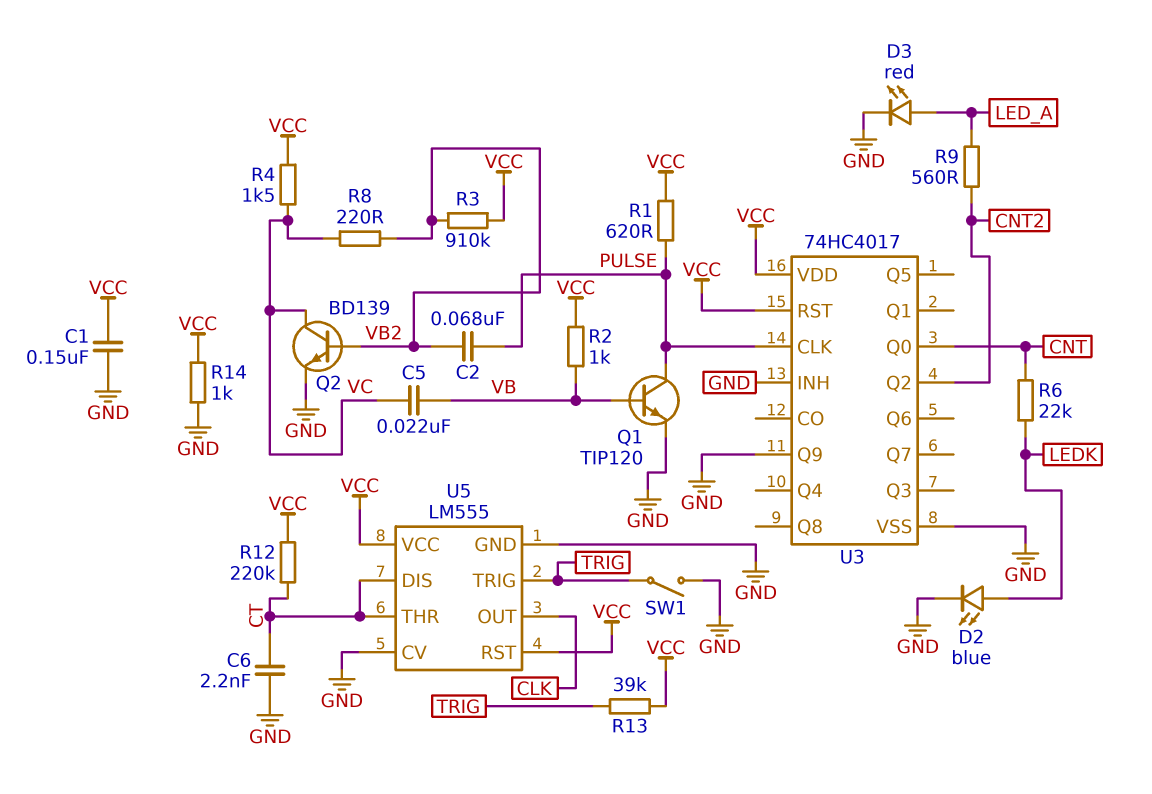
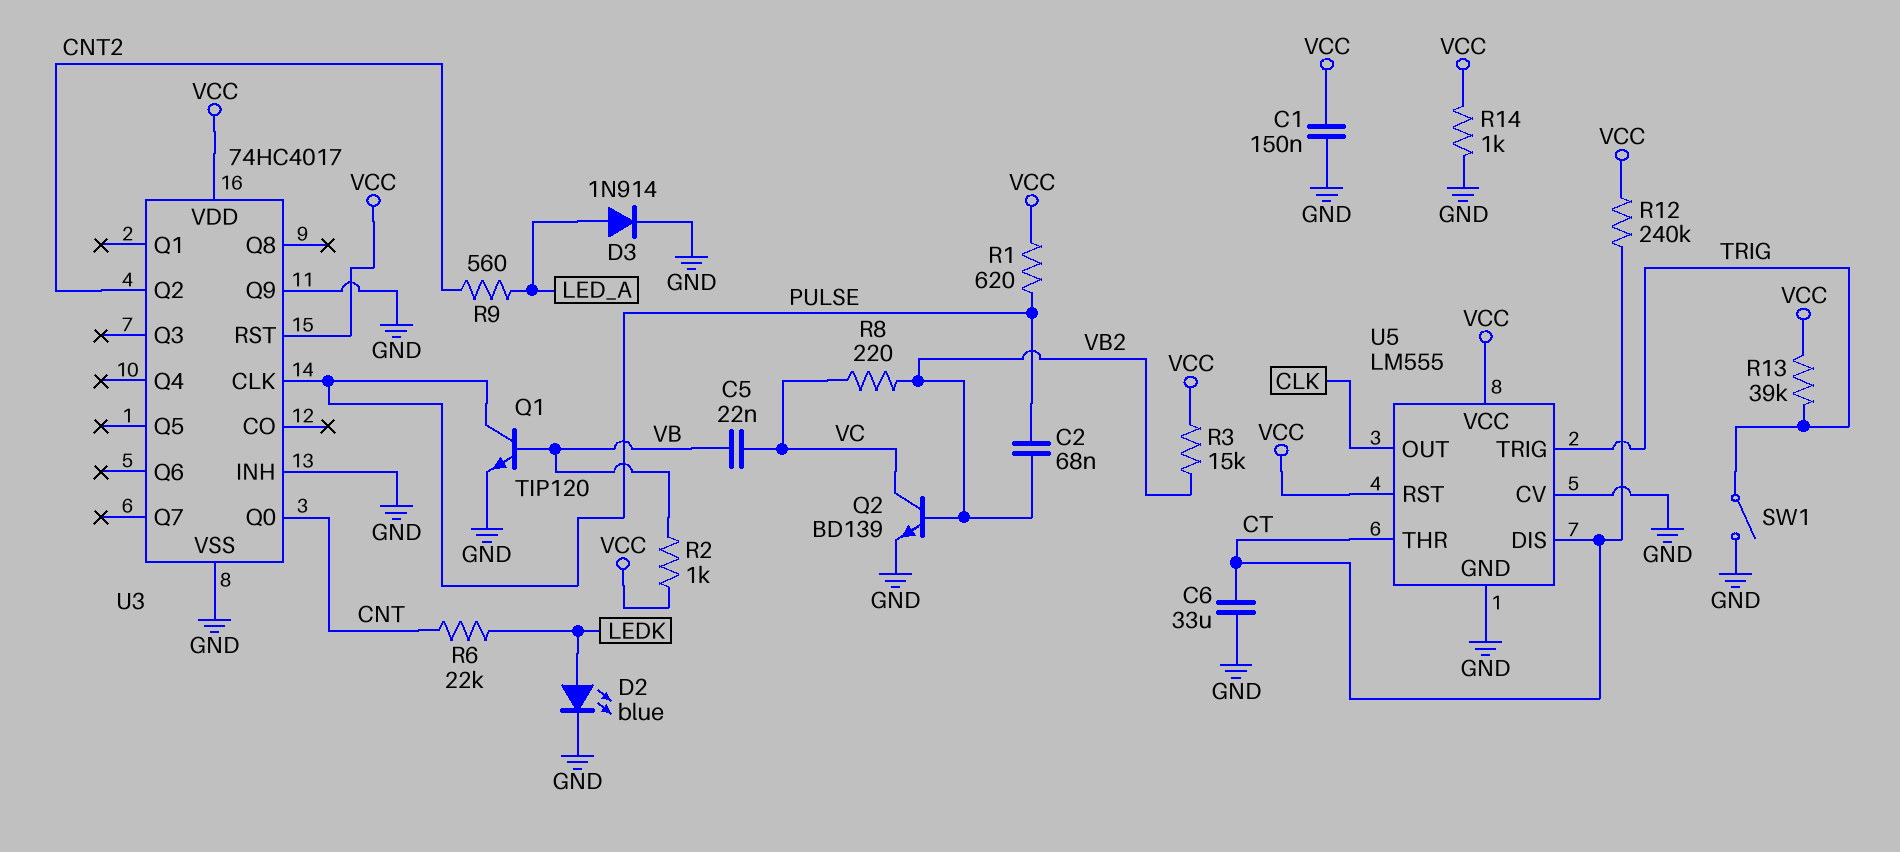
C6: 2.2nF (CT, GND) -> 33uF (CT, GND)
D3: LED red (A LED_A, K GND) -> diode 1N914 (A LED_A, K GND)
R3: 910k (VB2, VCC) -> 15k (VB2, VCC)
R4: 1.5k (VC, VCC) -> none
R12: 220k (CT, VCC) -> 240k (CT, VCC)

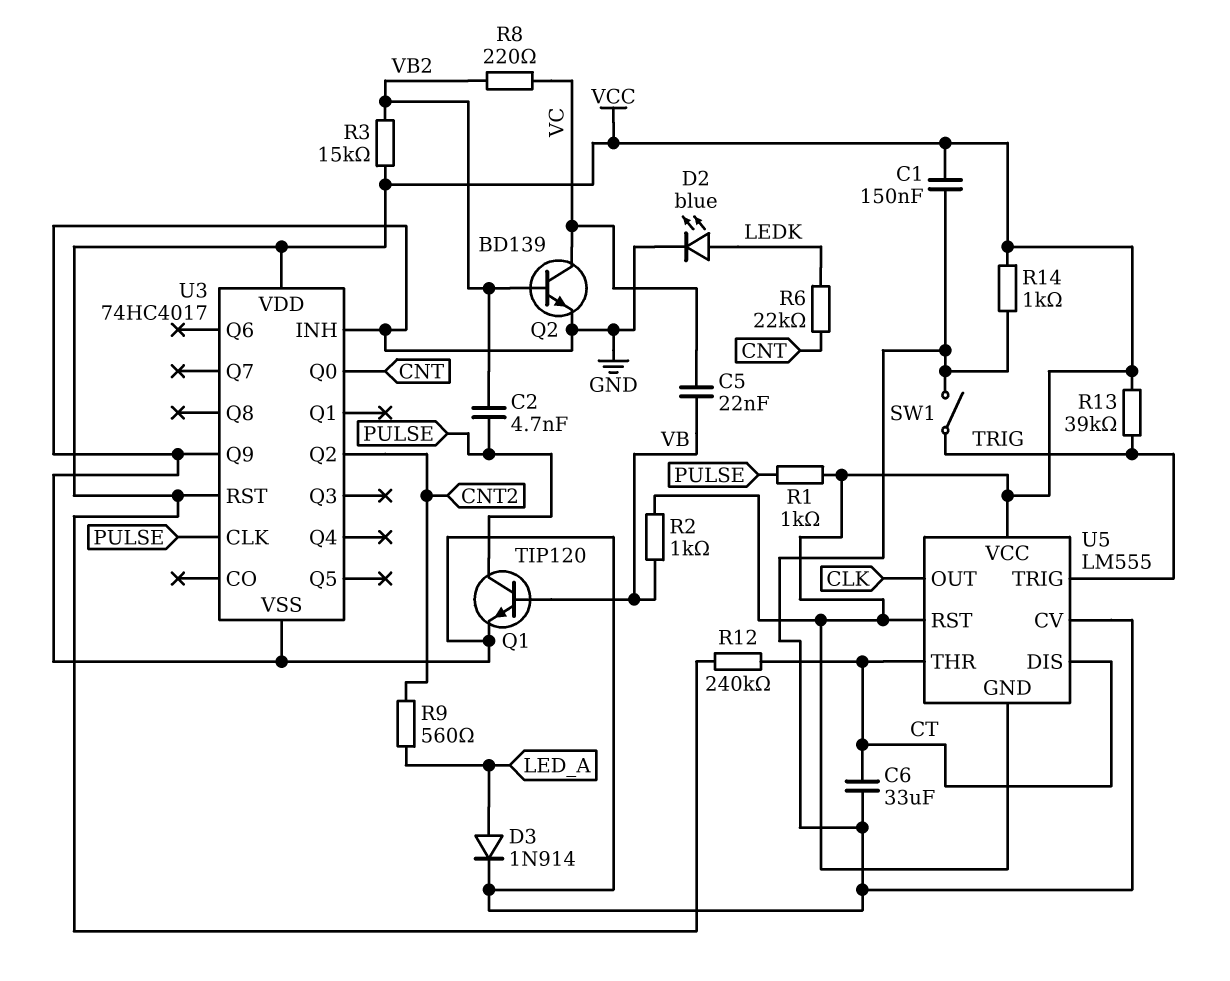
C2: 68nF (PULSE, VB2) -> 4.7nF (PULSE, VB2)
R1: 620 (PULSE, VCC) -> 1k (PULSE, VCC)
U5 pin GND: GND -> VCC

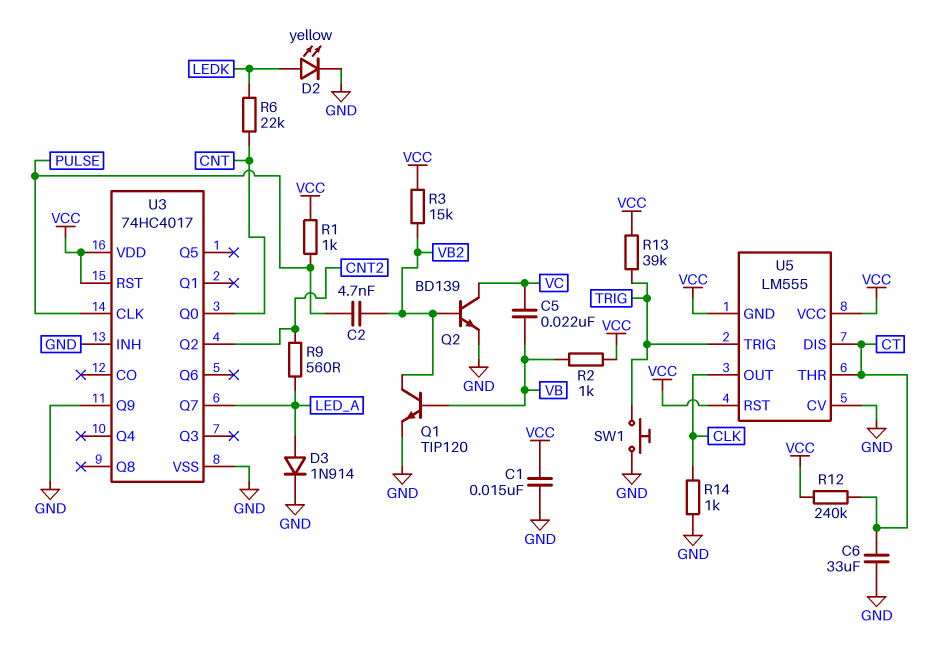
C1: 150nF (GND, VCC) -> 15nF (GND, VCC)
D2: LED blue (A LEDK, K GND) -> LED yellow (A LEDK, K GND)
Q1: NPN TIP120 (B VB, C PULSE, E GND) -> NPN TIP120 (B VB, C VB2, E GND)
R8: 220 (VB2, VC) -> none
R14: 1k (GND, VCC) -> 1k (CLK, GND)
SW1: switch (GND, TRIG) -> button (GND, TRIG)
U3 pin Q7: none -> LED_A

